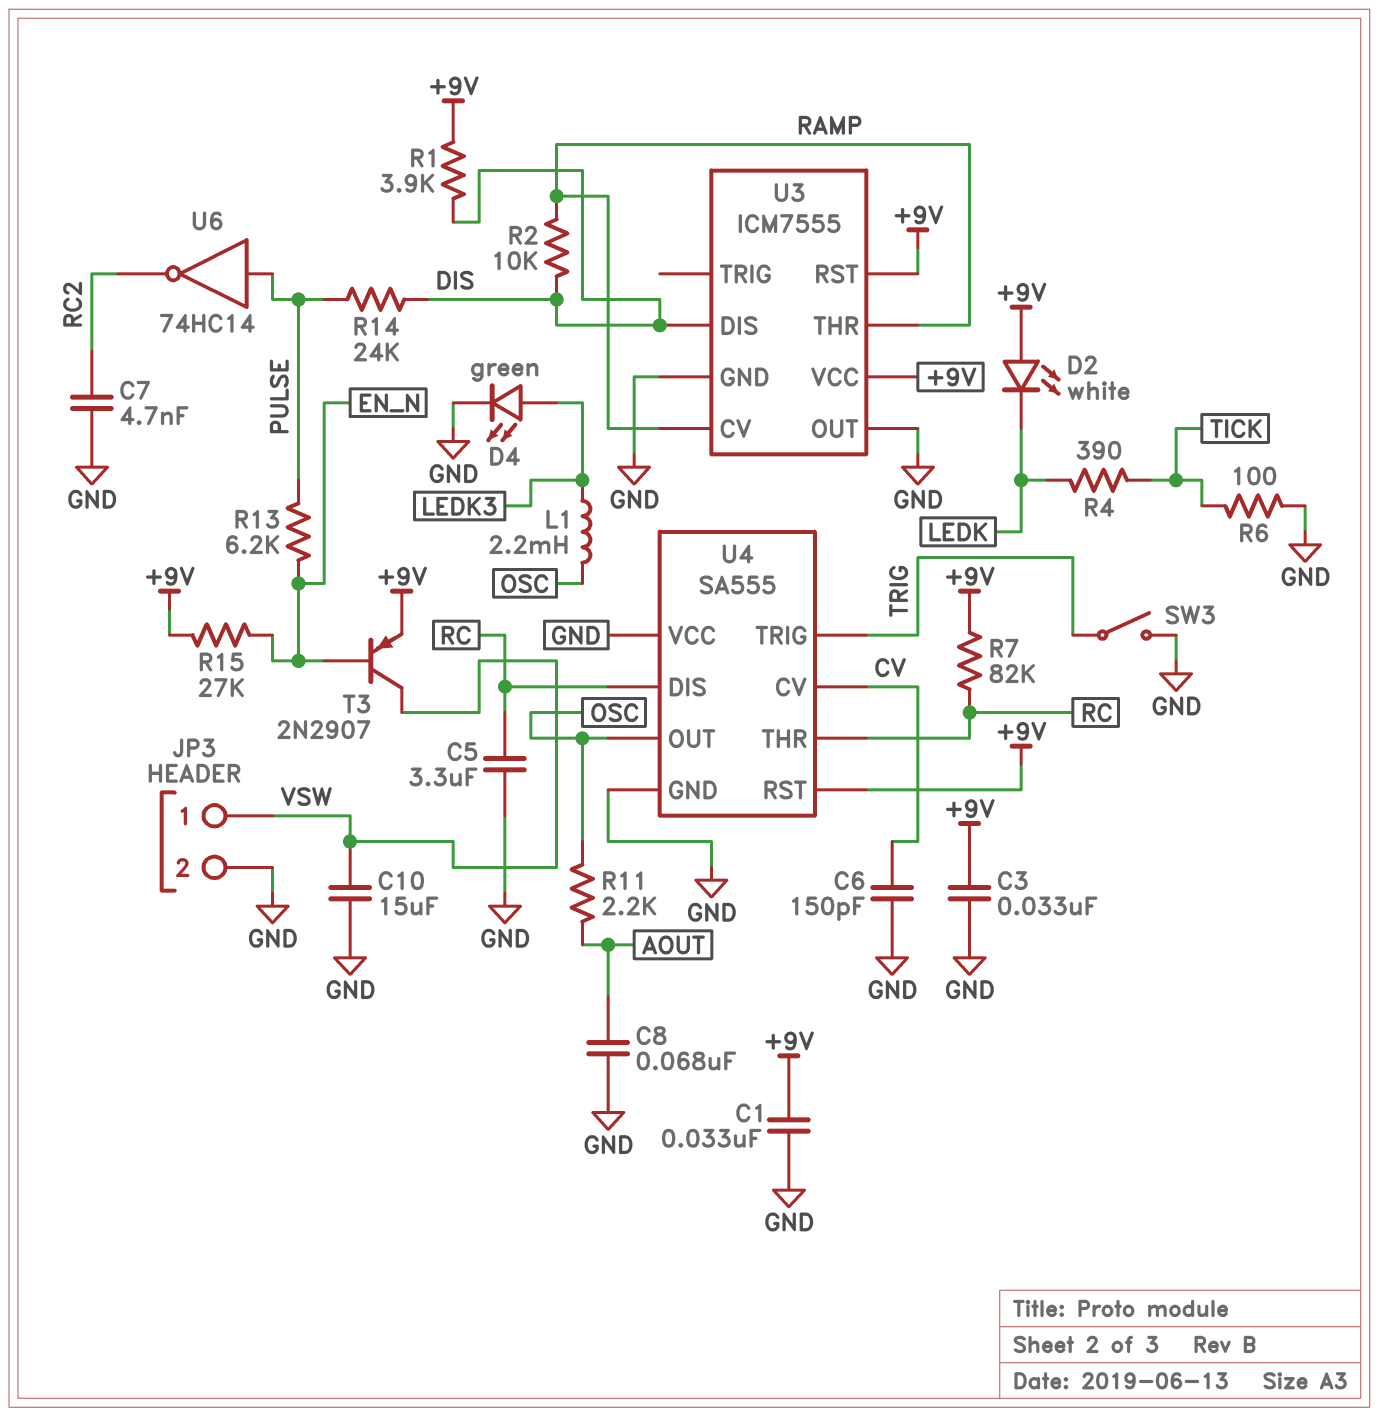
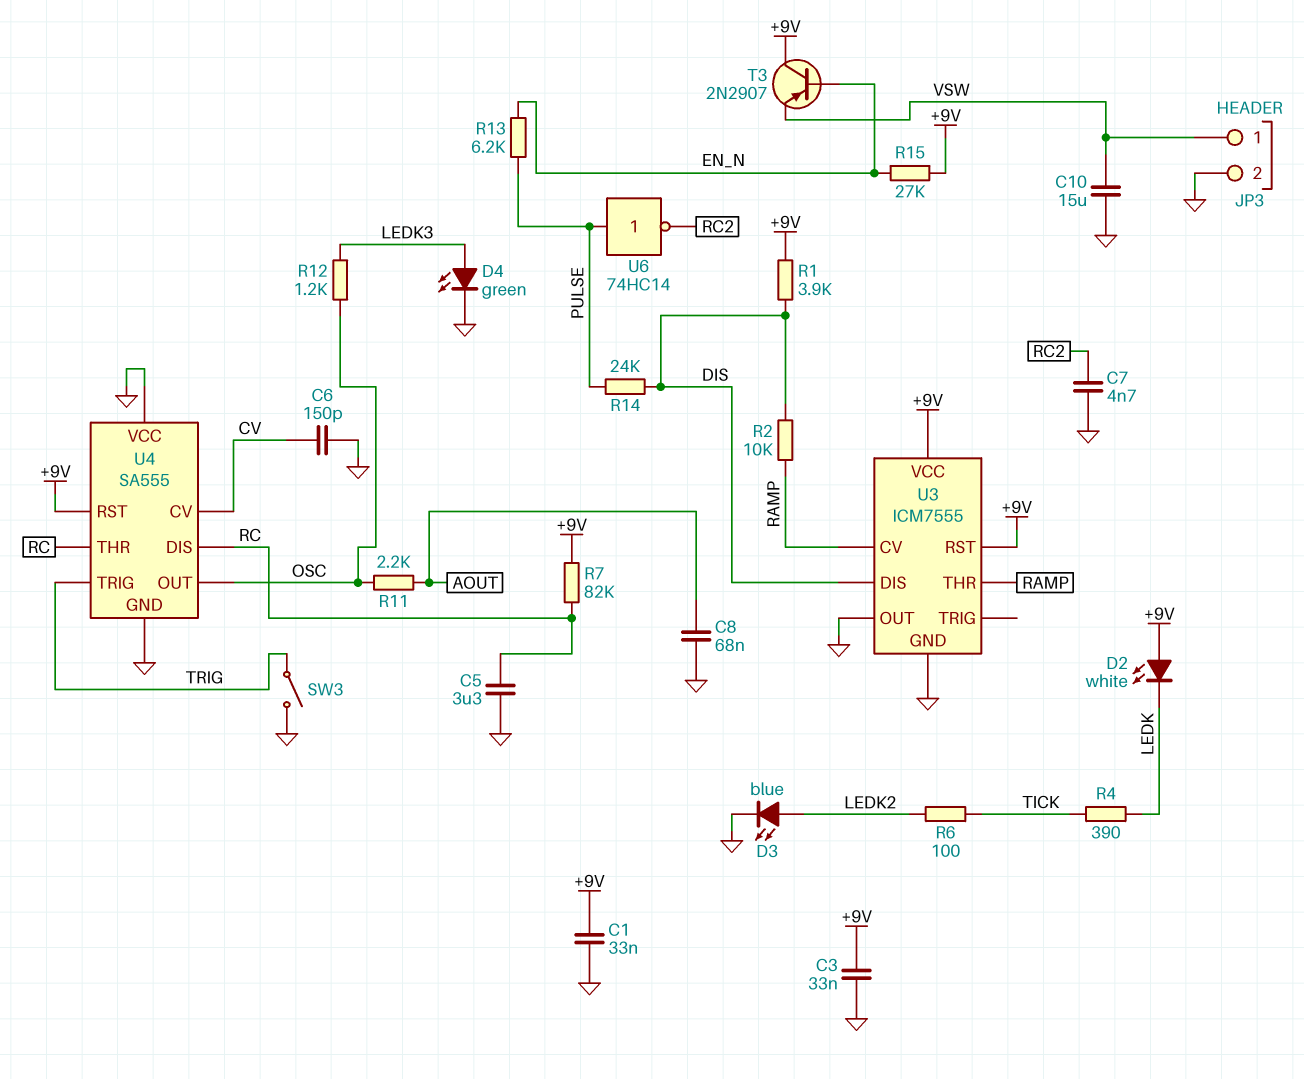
D3: none -> LED blue (A LEDK2, K GND)
L1: 2.2mH (LEDK3, OSC) -> none
R6: 100 (GND, TICK) -> 100 (LEDK2, TICK)
R12: none -> 1.2k (LEDK3, OSC)
T3: PNP 2N2907 (B EN_N, C VSW, E +9V) -> PNP 2N2907 (B EN_N, C +9V, E VSW)

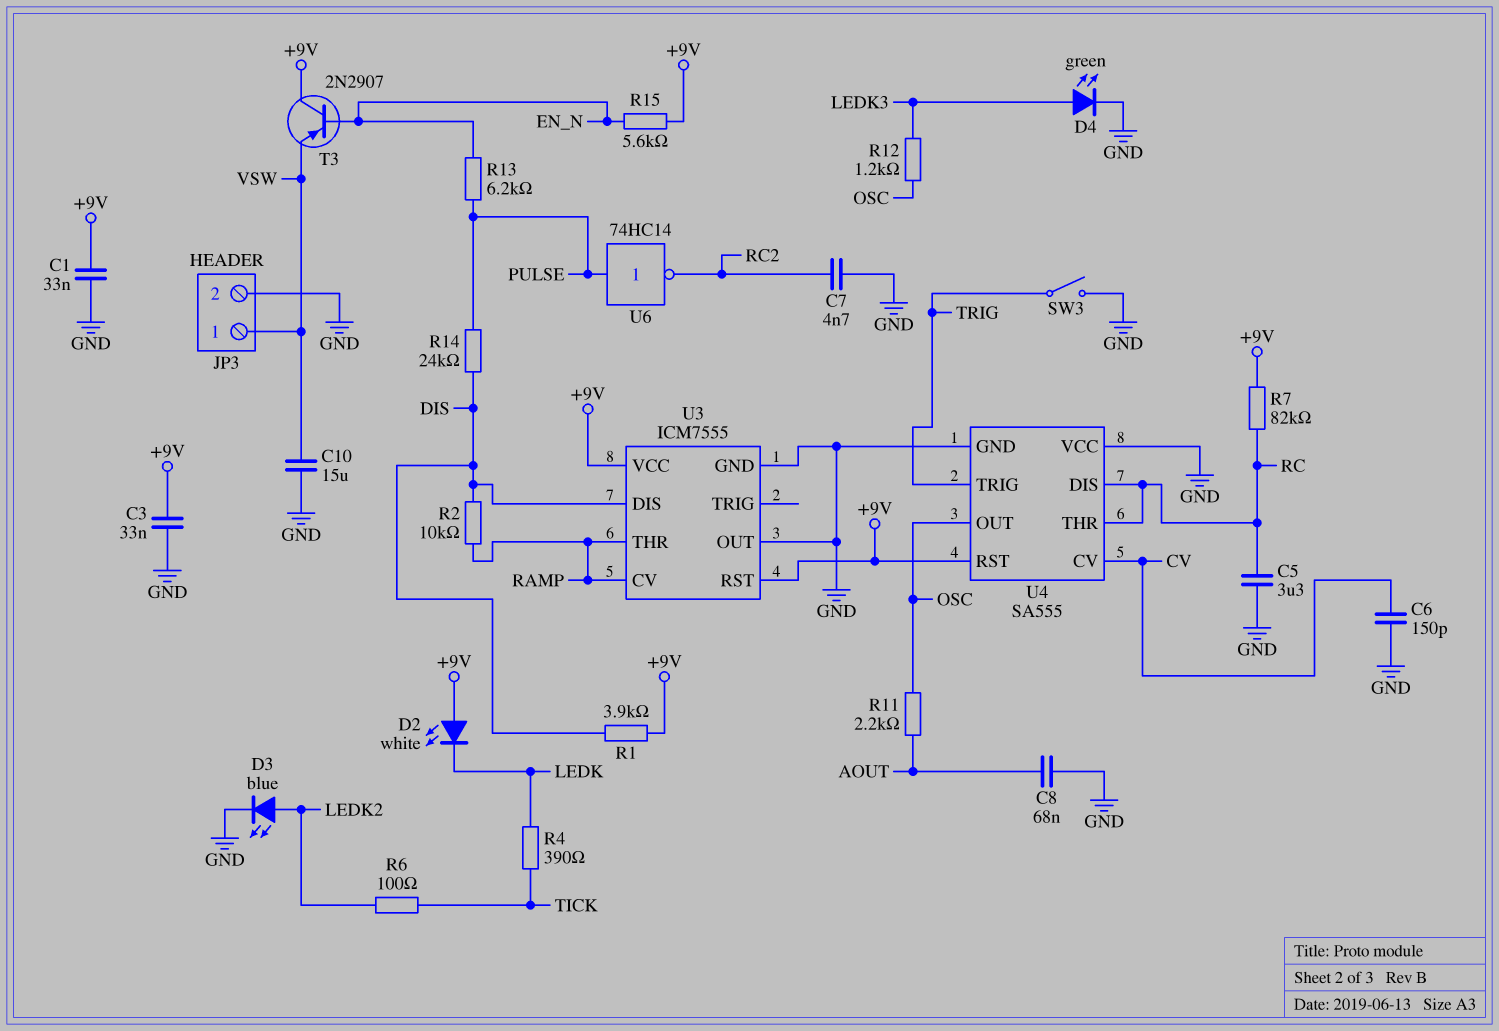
R15: 27k (+9V, EN_N) -> 5.6k (+9V, EN_N)

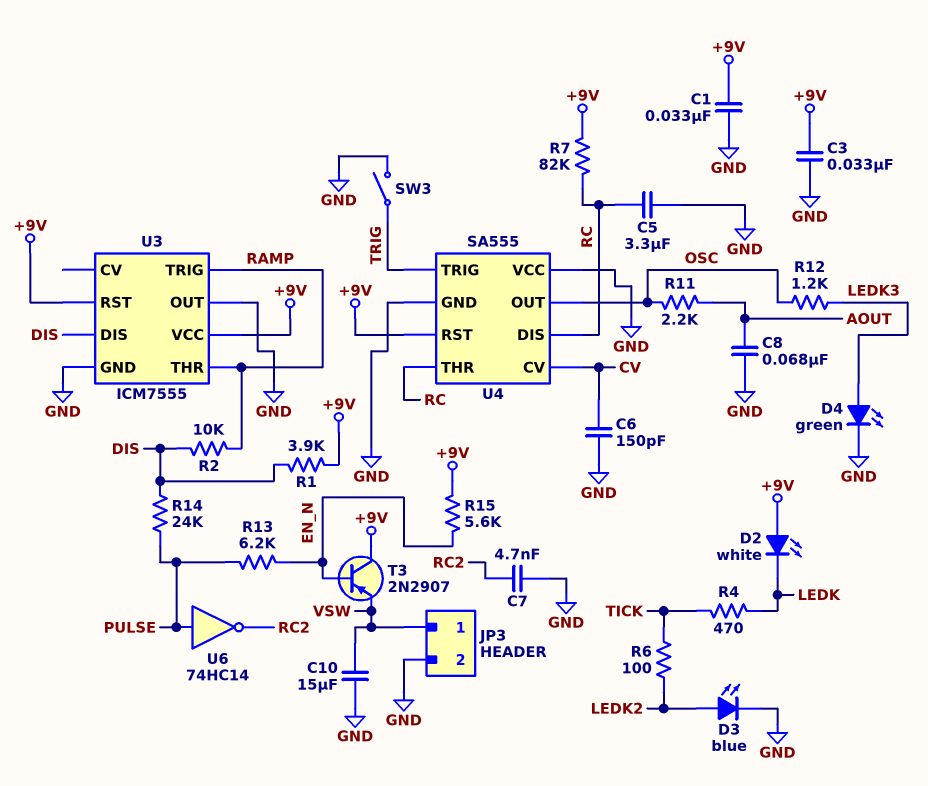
R4: 390 (LEDK, TICK) -> 470 (LEDK, TICK)
U3 pin CV: RAMP -> none
U3 pin TRIG: none -> RAMP

